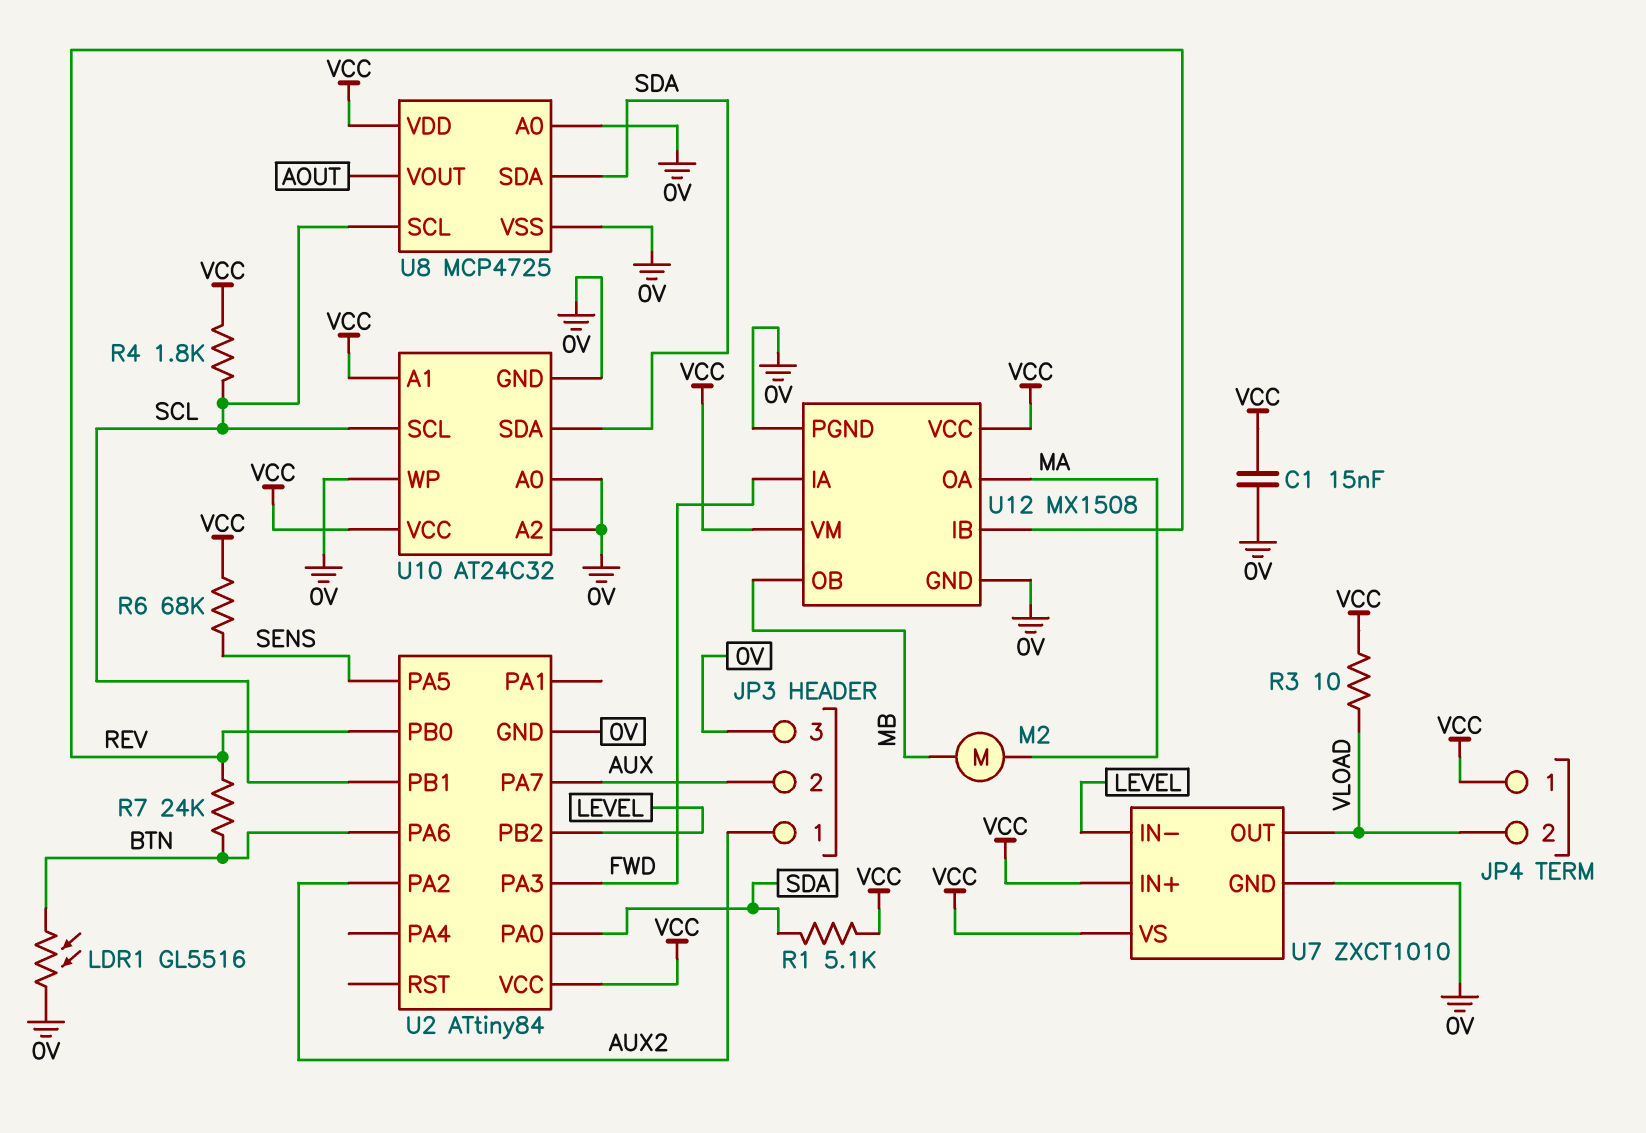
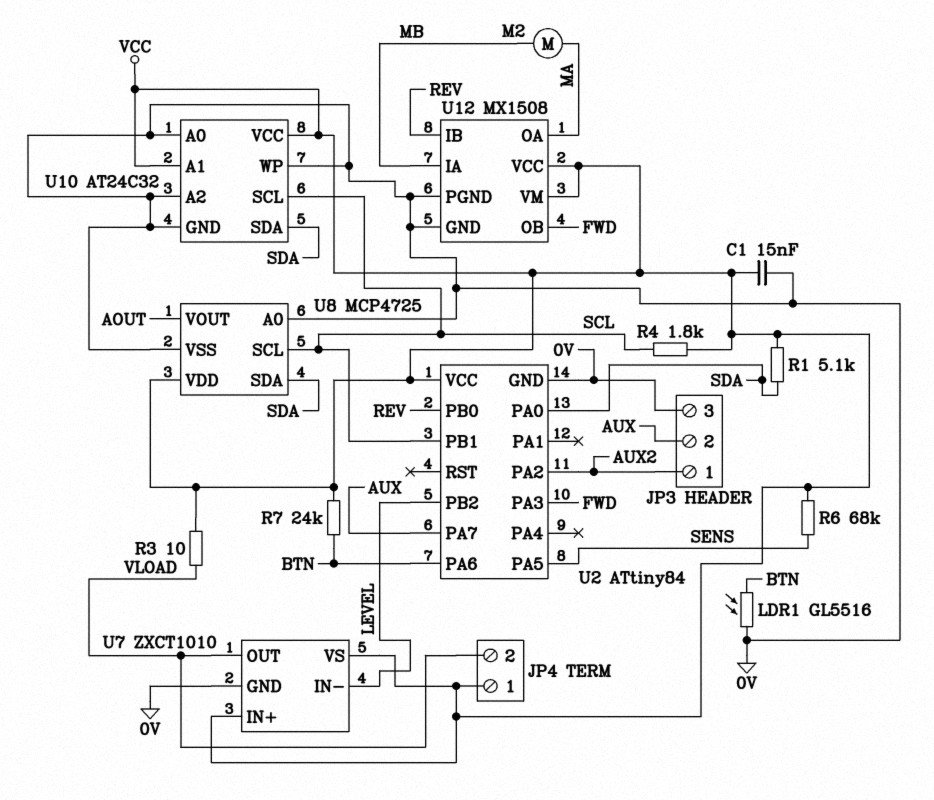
R7: 24k (BTN, REV) -> 24k (BTN, VCC)
U12 pin IA: FWD -> MB
U12 pin OB: MB -> FWD

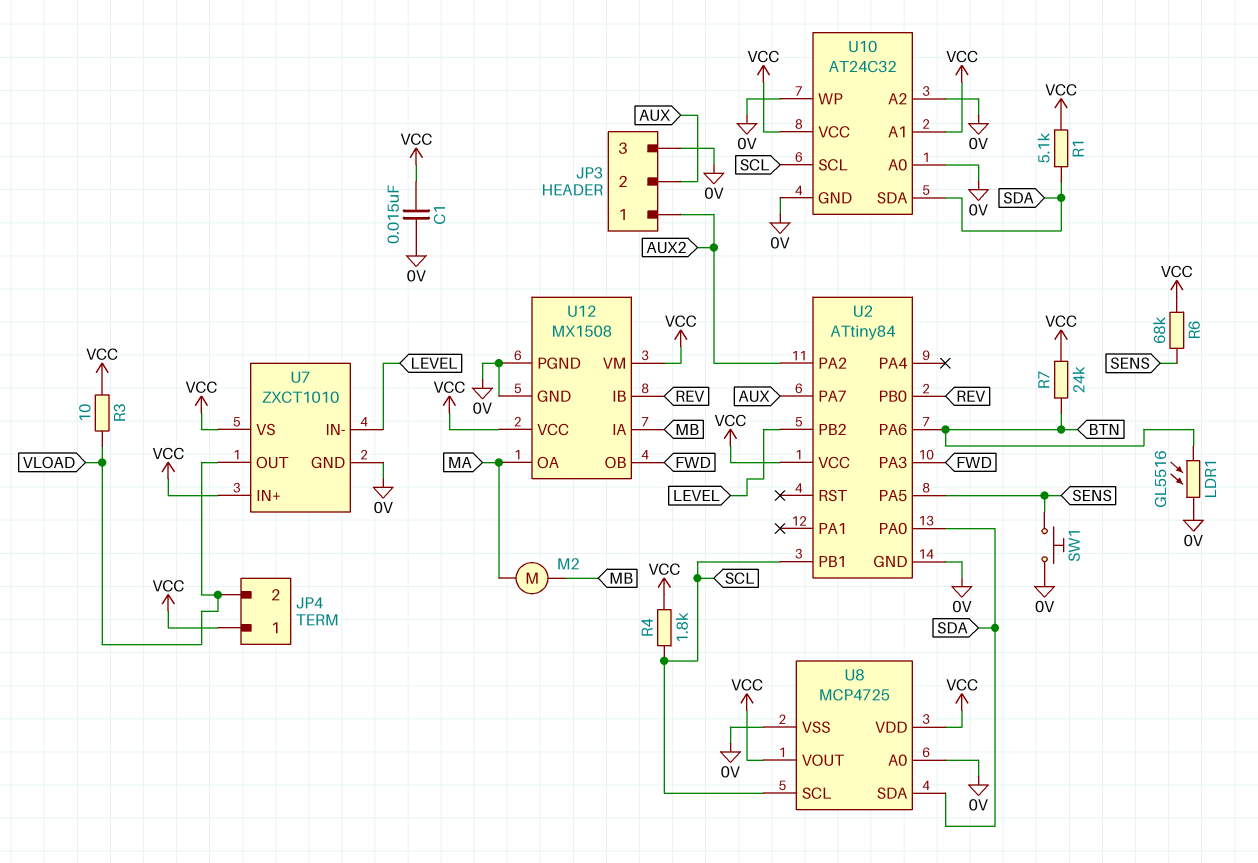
SW1: none -> button (0V, SENS)
U8 pin VOUT: AOUT -> VCC

